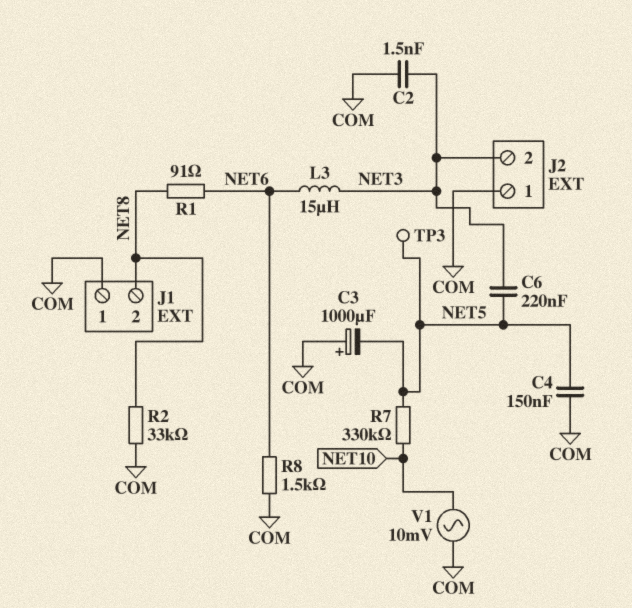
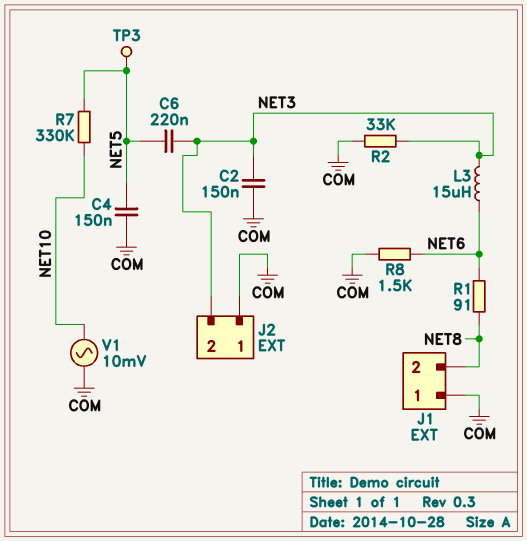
C2: 1.5nF (COM, NET3) -> 150nF (COM, NET3)
C3: 1000uF (plus COM, minus NET5) -> none
R2: 33k (COM, NET8) -> 33k (COM, NET3)

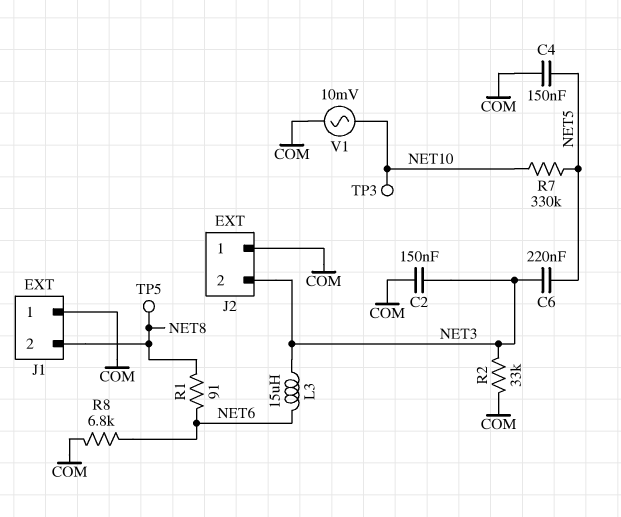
R8: 1.5k (COM, NET6) -> 6.8k (COM, NET6)
TP3: test point (NET5) -> test point (NET10)
TP5: none -> test point (NET8)

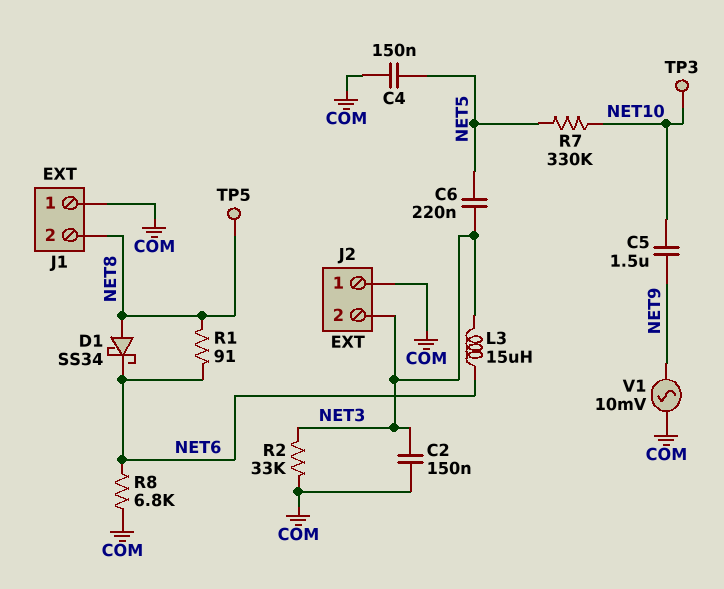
C5: none -> 1.5uF (NET9, NET10)
D1: none -> schottky SS34 (A NET8, K NET6)
V1: AC 10mV (COM, NET10) -> AC 10mV (COM, NET9)

